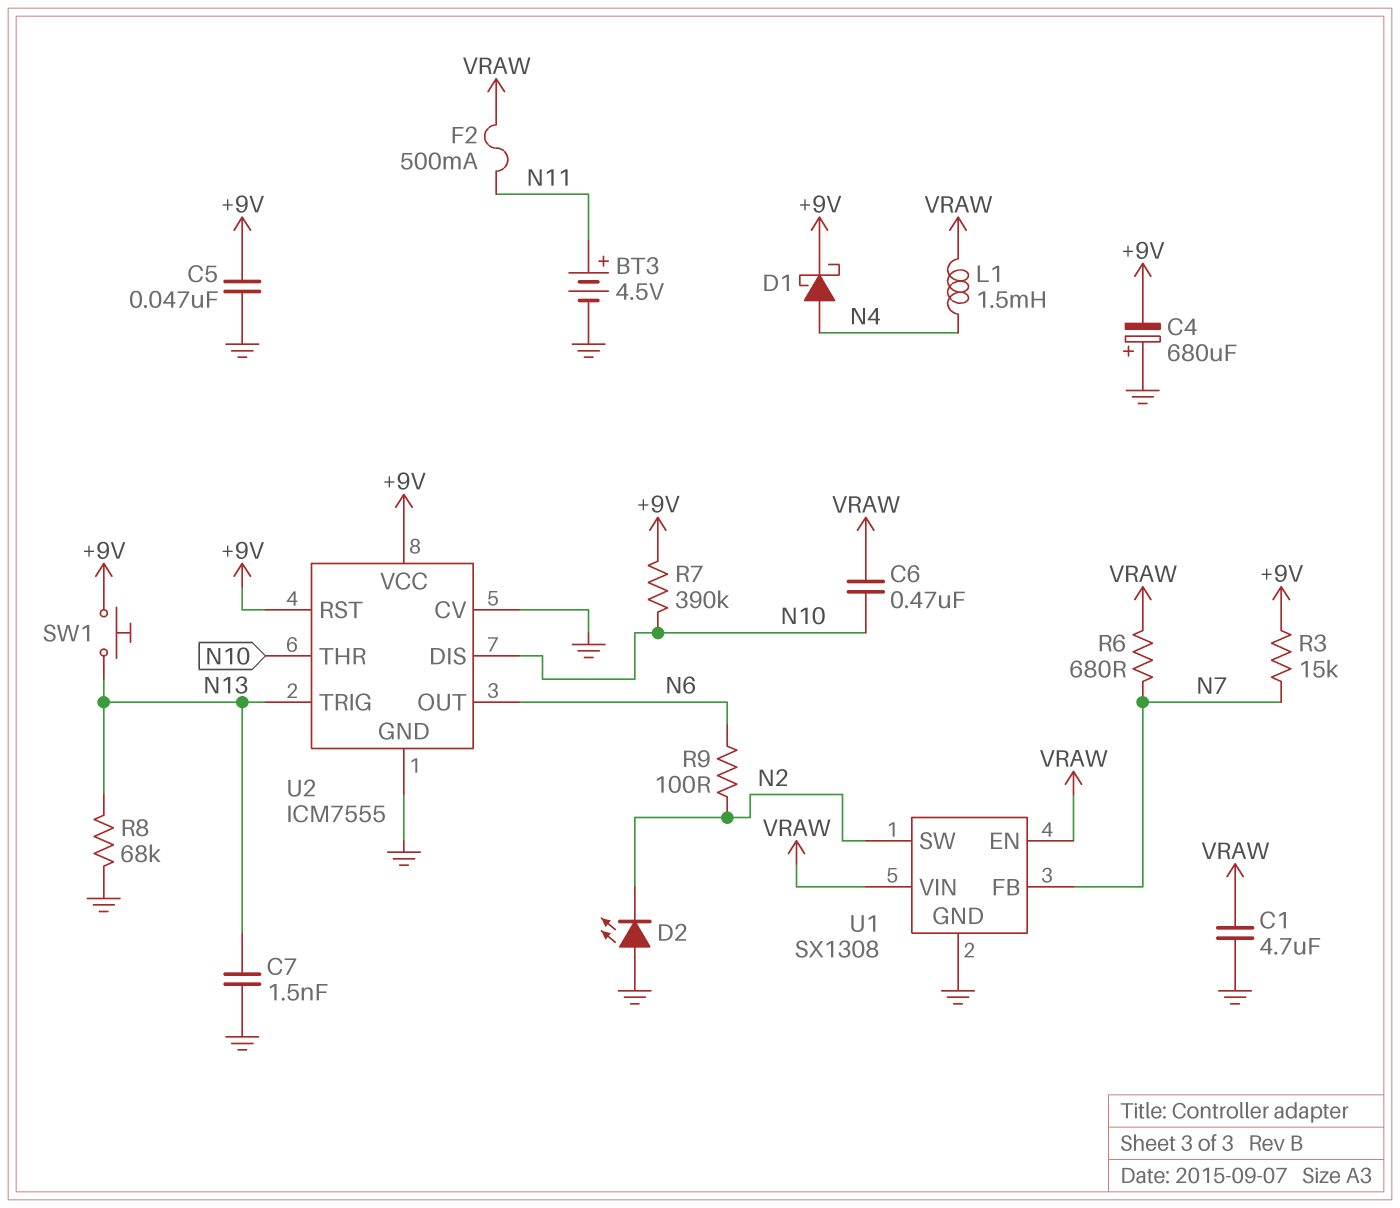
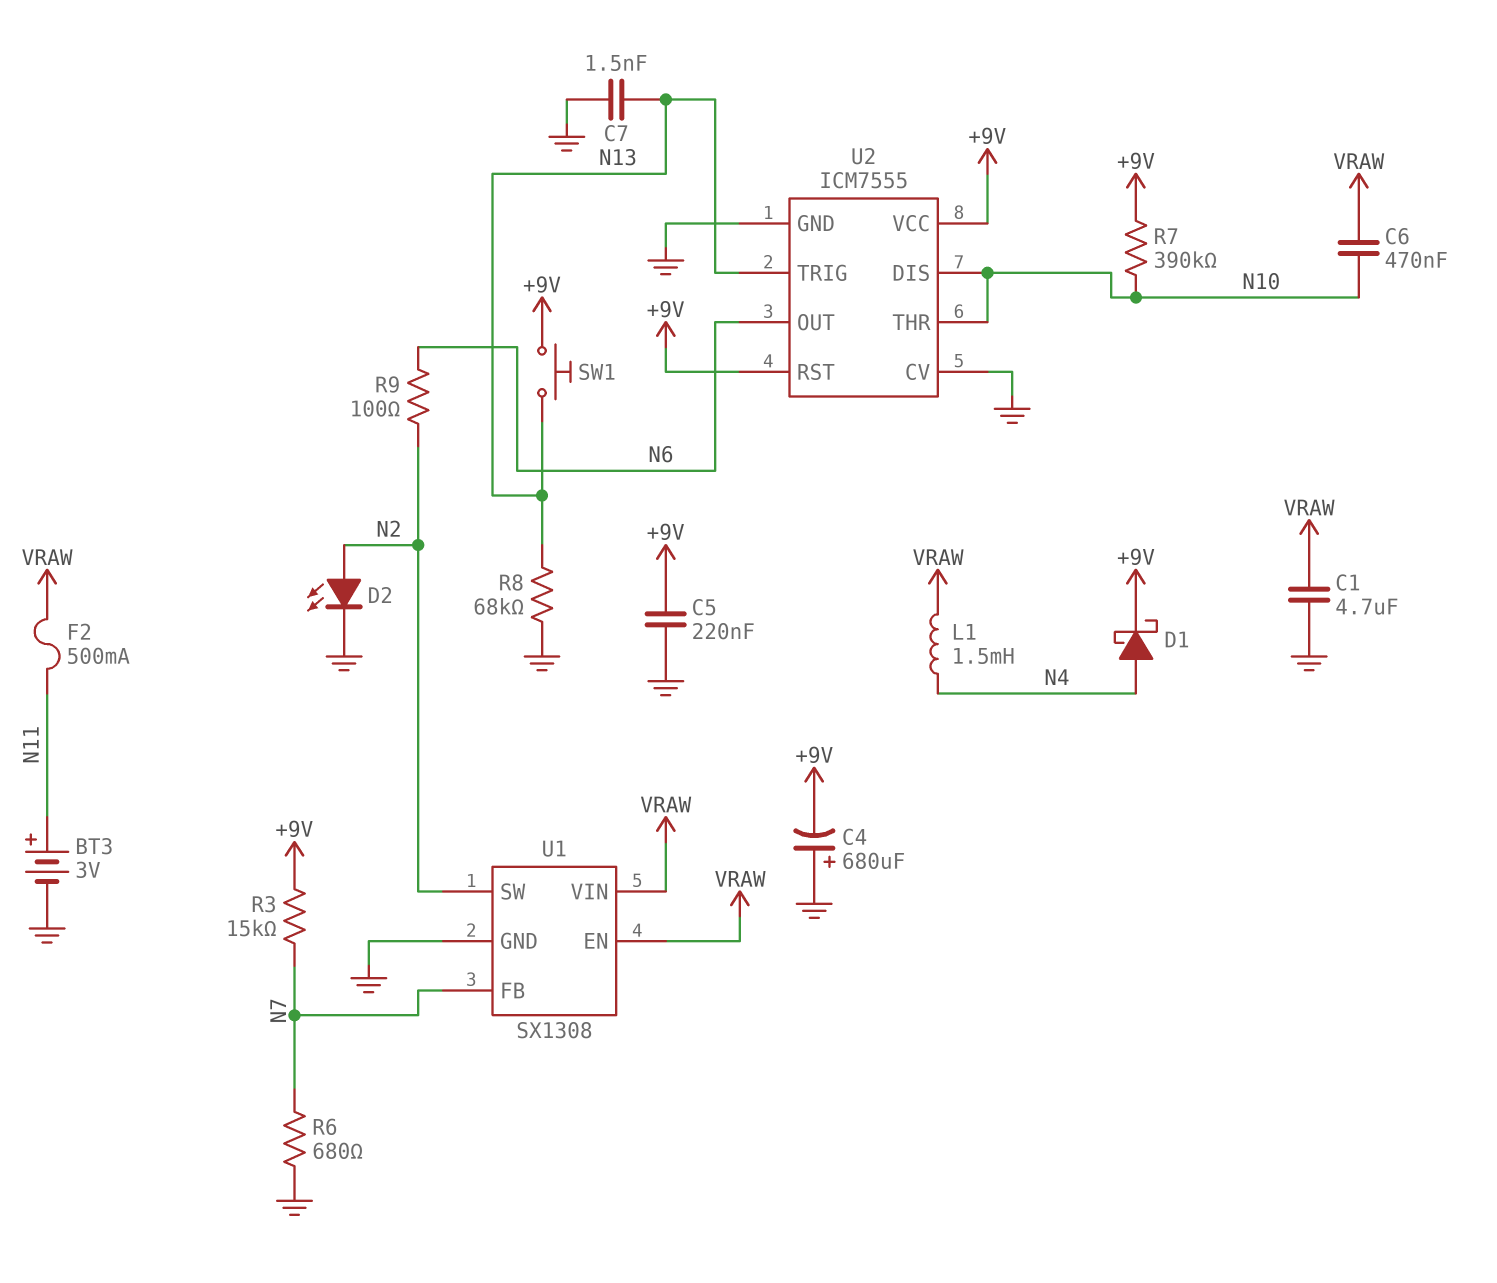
BT3: 4.5V (plus N11, minus GND) -> 3V (plus N11, minus GND)
C5: 47nF (+9V, GND) -> 220nF (+9V, GND)
D2: LED (A GND, K N2) -> LED (A N2, K GND)
R6: 680 (N7, VRAW) -> 680 (GND, N7)

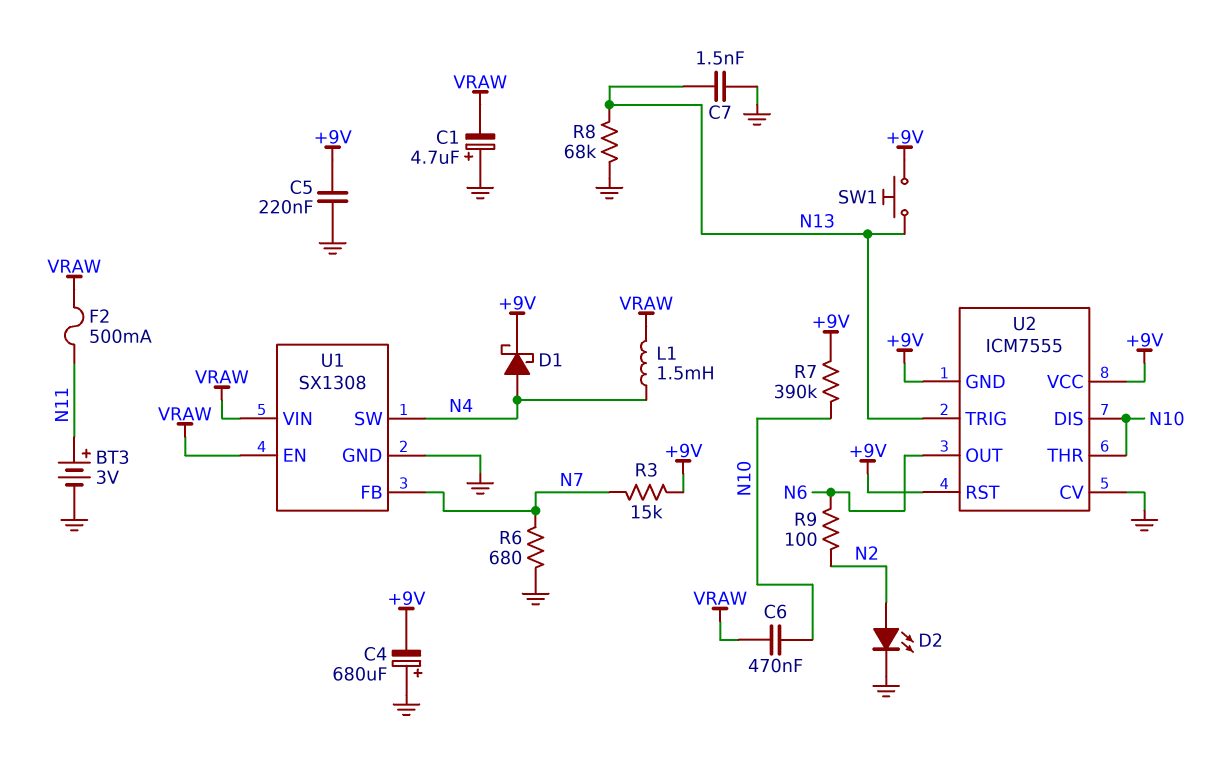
C1: 4.7uF (GND, VRAW) -> 4.7uF (plus GND, minus VRAW)
U1 pin SW: N2 -> N4
U2 pin GND: GND -> +9V

